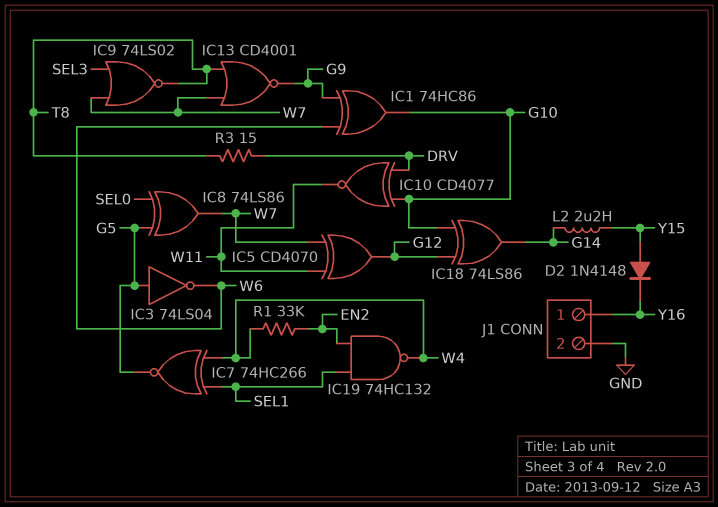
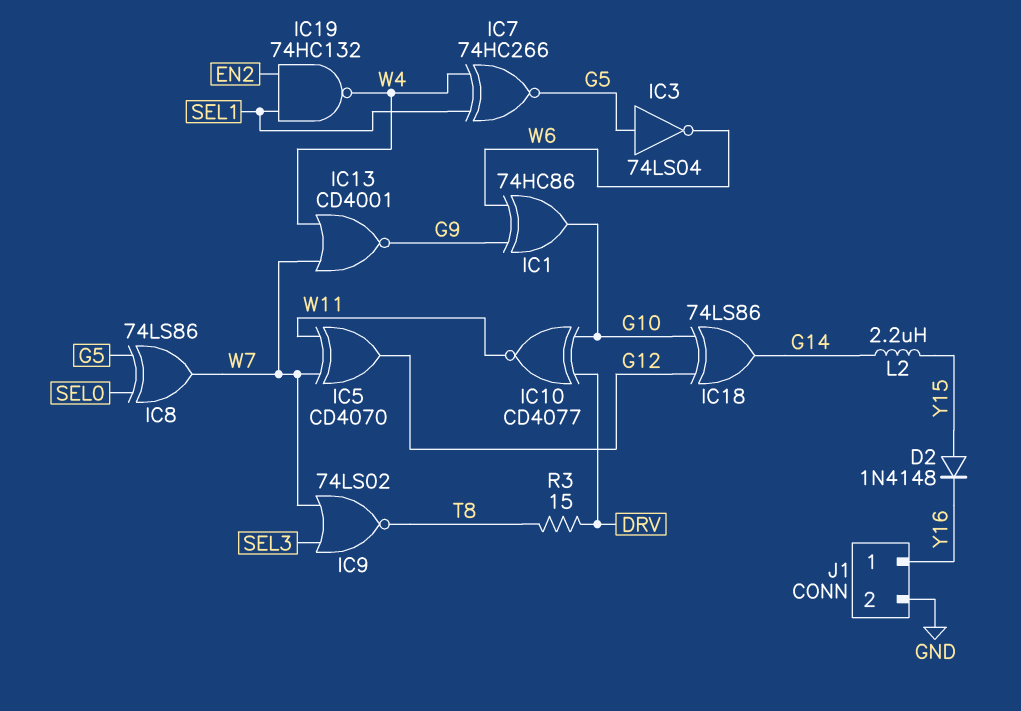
IC13: NOR CD4001 (in T8, in W7, out G9) -> NOR CD4001 (in W4, in W7, out G9)
R1: 33k (EN2, W4) -> none

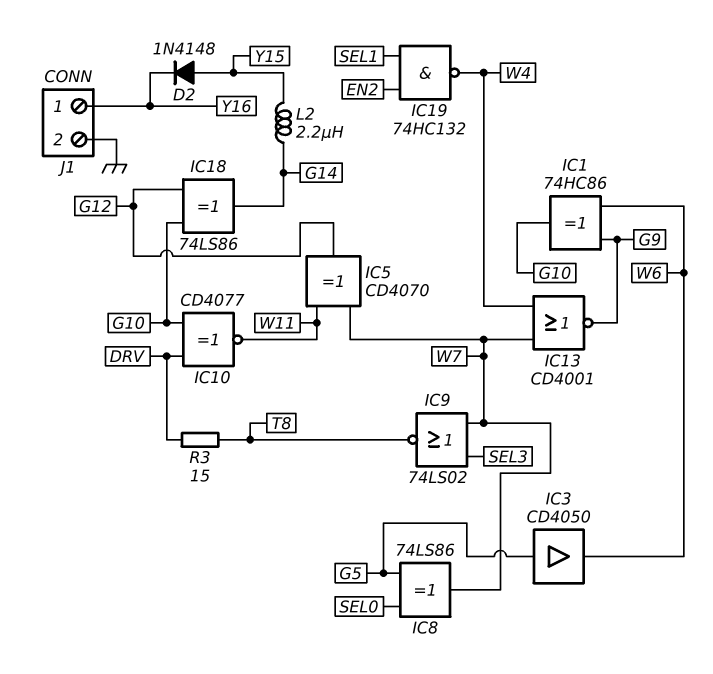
IC3: NOT 74LS04 (in G5, out W6) -> buffer CD4050 (in G5, out W6)
IC7: XNOR 74HC266 (in SEL1, in W4, out G5) -> none

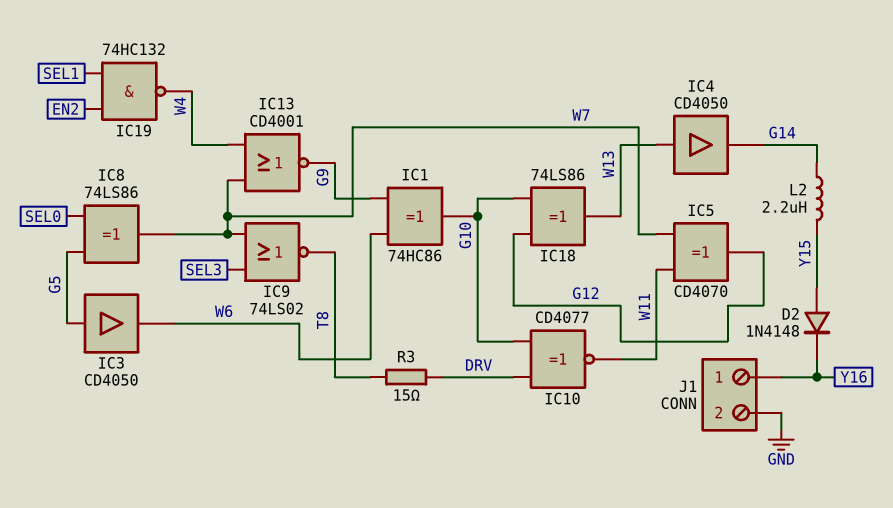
IC4: none -> buffer CD4050 (in W13, out G14)
IC18: XOR 74LS86 (in G10, in G12, out G14) -> XOR 74LS86 (in G10, in G12, out W13)

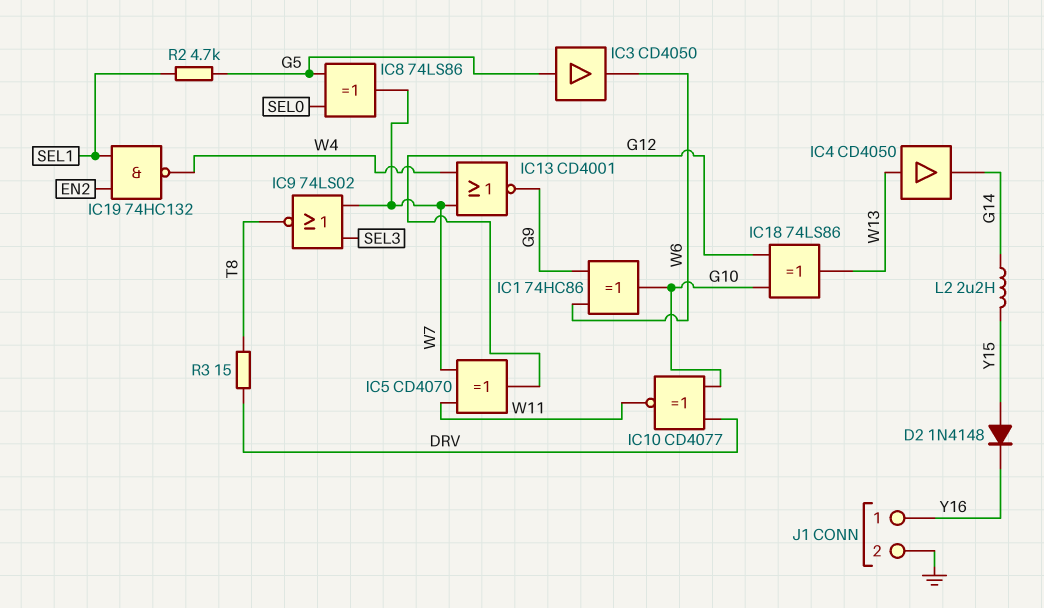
R2: none -> 4.7k (G5, SEL1)

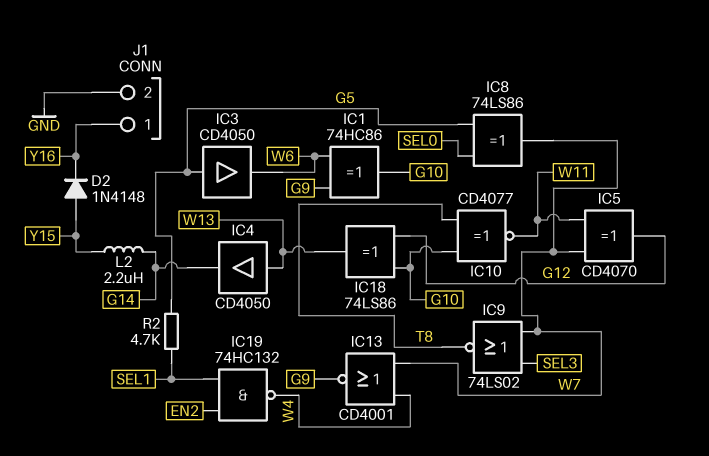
IC10: XNOR CD4077 (in DRV, in G10, out W11) -> XNOR CD4077 (in G10, in T8, out W11)
R3: 15 (DRV, T8) -> none

